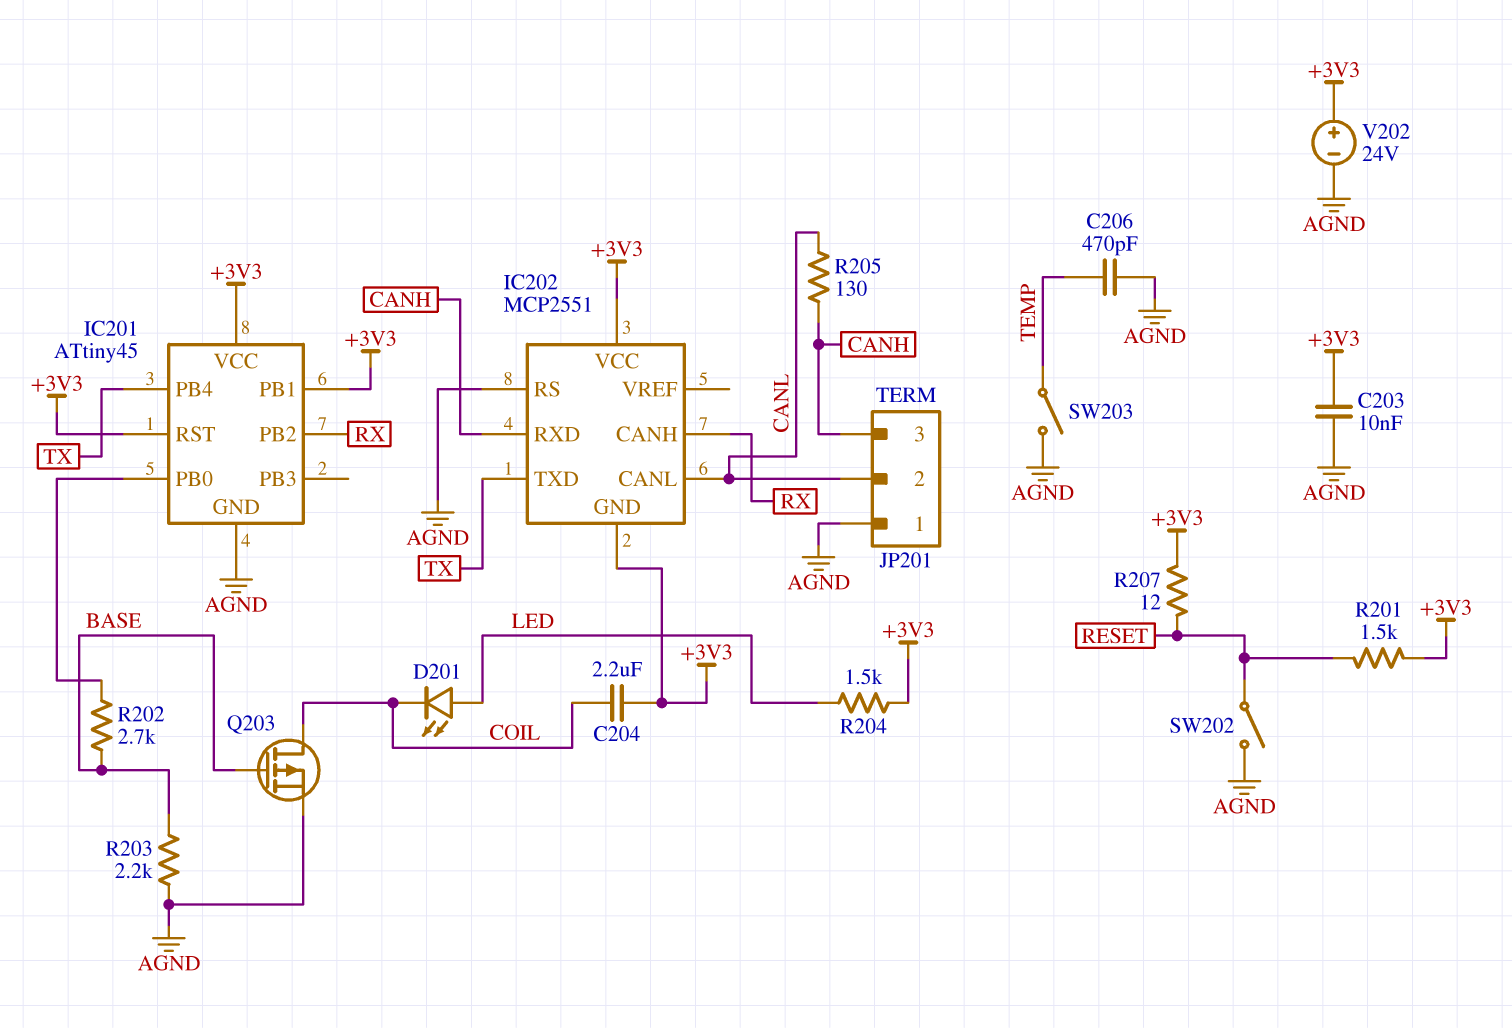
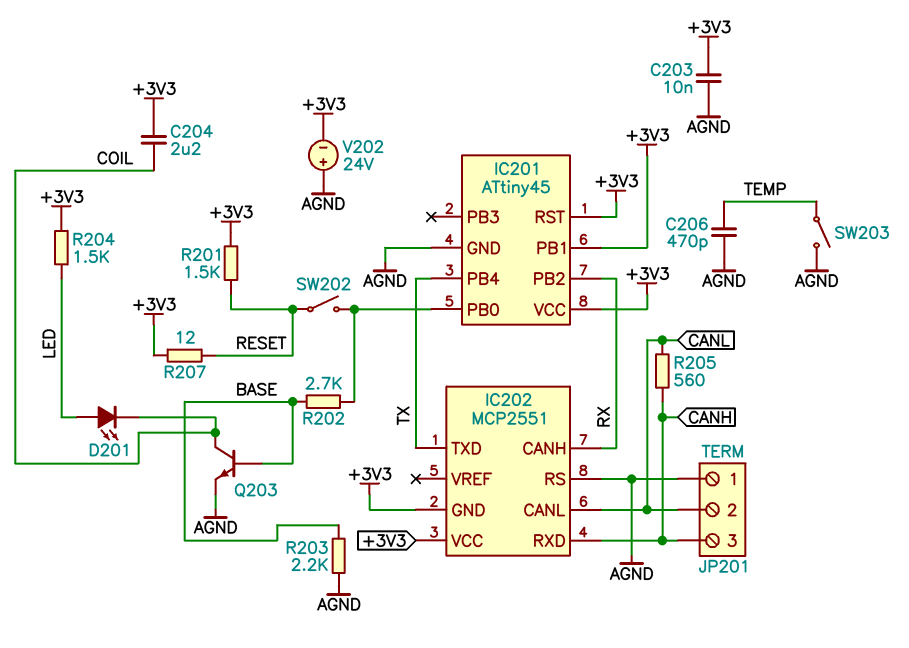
Q203: PMOS (G BASE, D COIL, S AGND) -> NPN (B BASE, C COIL, E AGND)
R205: 130 (CANH, CANL) -> 560 (CANH, CANL)
SW202: switch (AGND, RESET) -> switch (IC201/PB0, RESET)
V202: 24V (plus +3V3, minus AGND) -> 24V (plus AGND, minus +3V3)

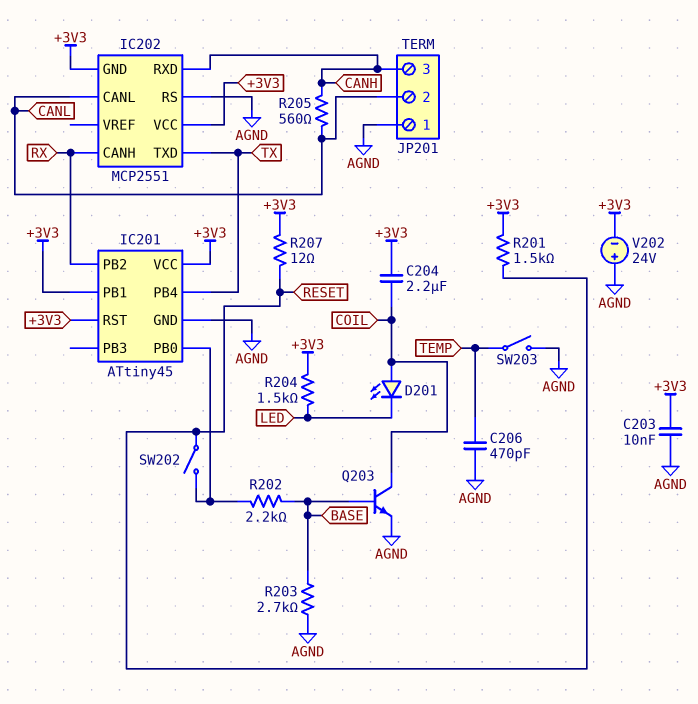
D201: LED (A LED, K COIL) -> LED (A COIL, K LED)
R202: 2.7k (BASE, IC201/PB0) -> 2.2k (BASE, IC201/PB0)
R203: 2.2k (AGND, BASE) -> 2.7k (AGND, BASE)

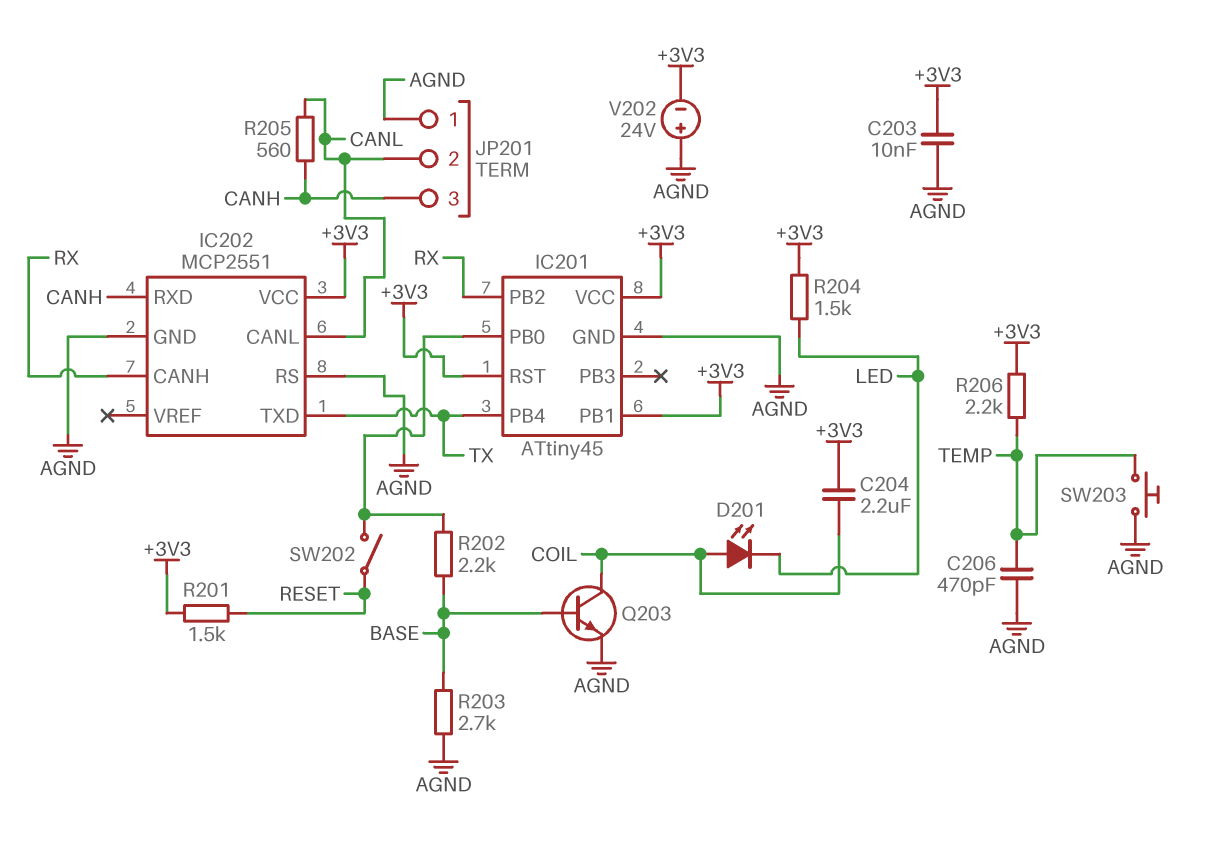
IC202 pin GND: +3V3 -> AGND
R206: none -> 2.2k (+3V3, TEMP)
R207: 12 (+3V3, RESET) -> none
SW203: switch (AGND, TEMP) -> button (AGND, TEMP)

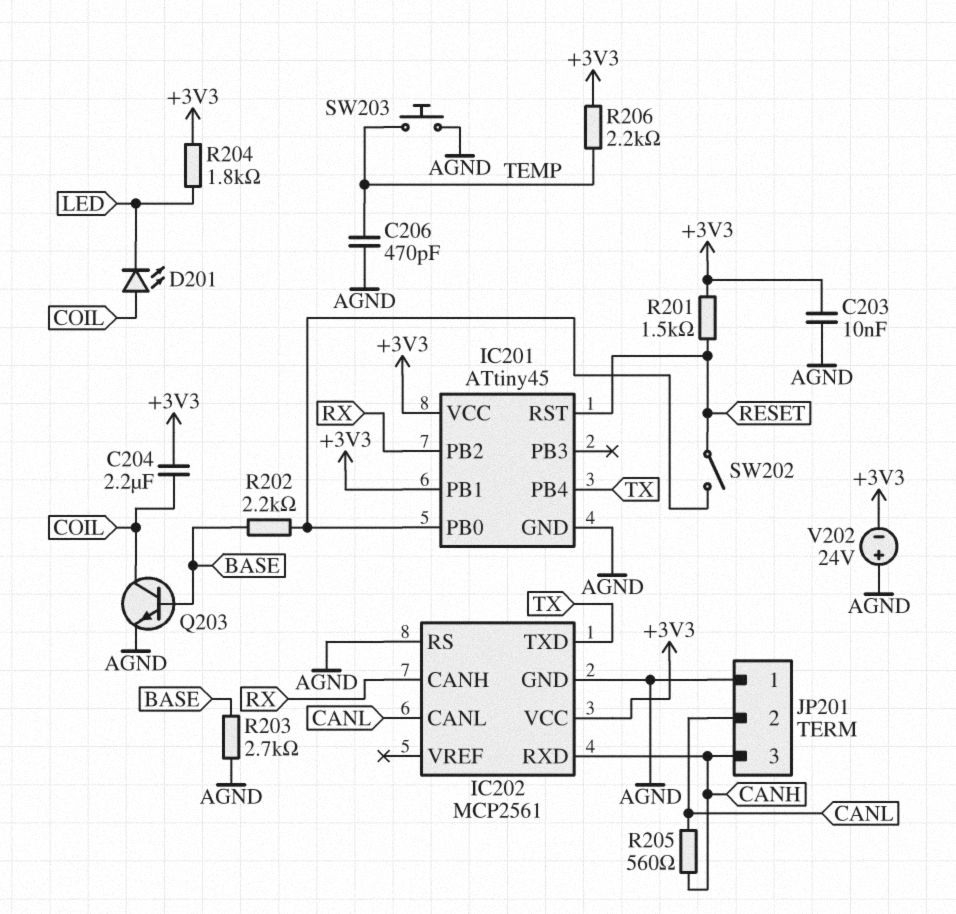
IC201 pin RST: +3V3 -> RESET
IC202: MCP2551 -> MCP2561
R204: 1.5k (+3V3, LED) -> 1.8k (+3V3, LED)

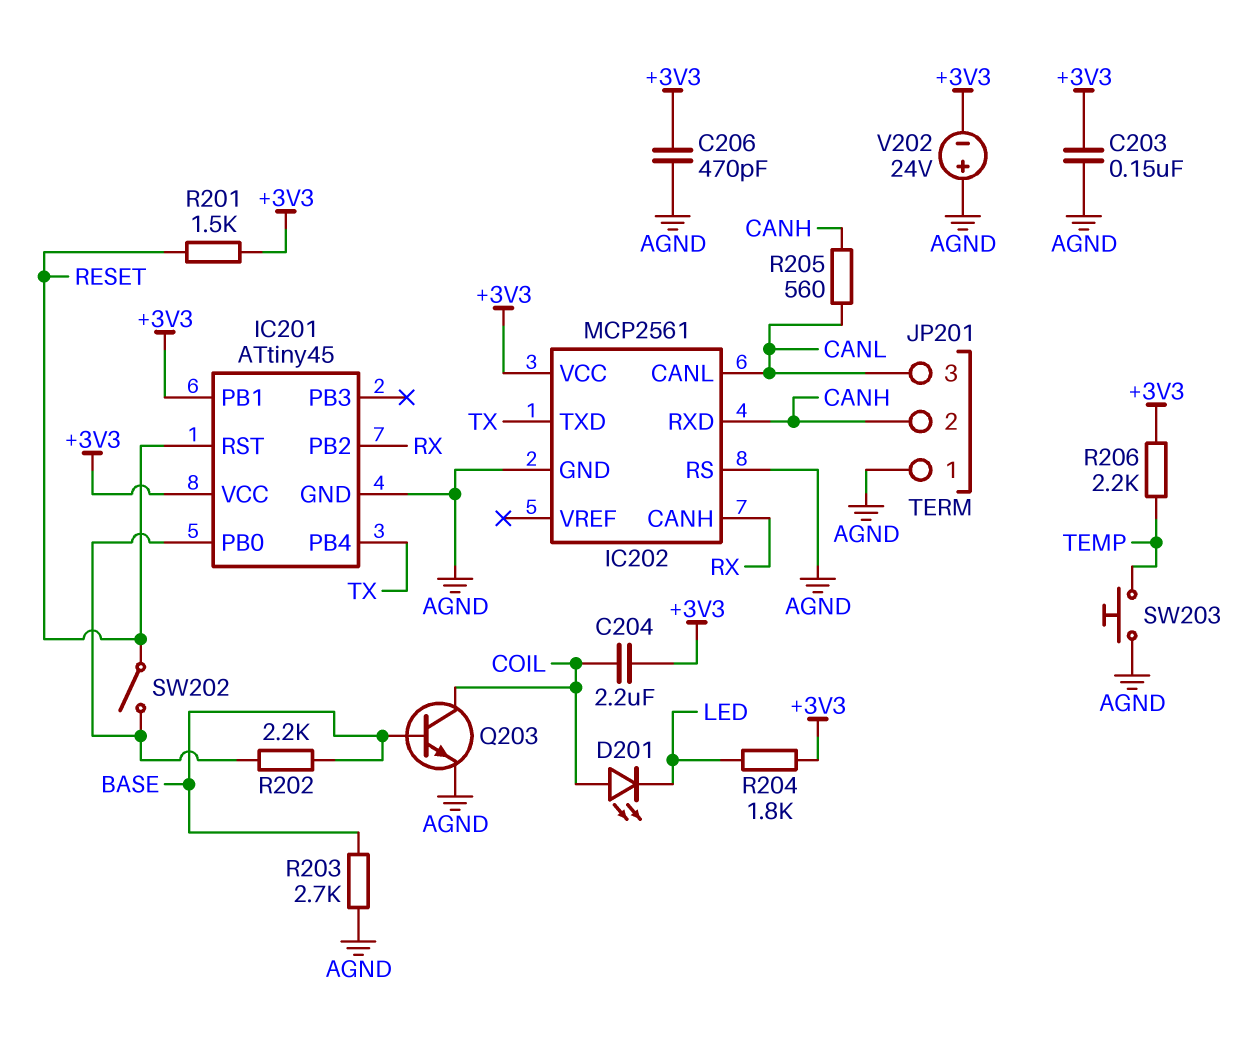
C203: 10nF (+3V3, AGND) -> 150nF (+3V3, AGND)
C206: 470pF (AGND, TEMP) -> 470pF (+3V3, AGND)
JP201 pin 2: CANL -> CANH
JP201 pin 3: CANH -> CANL

